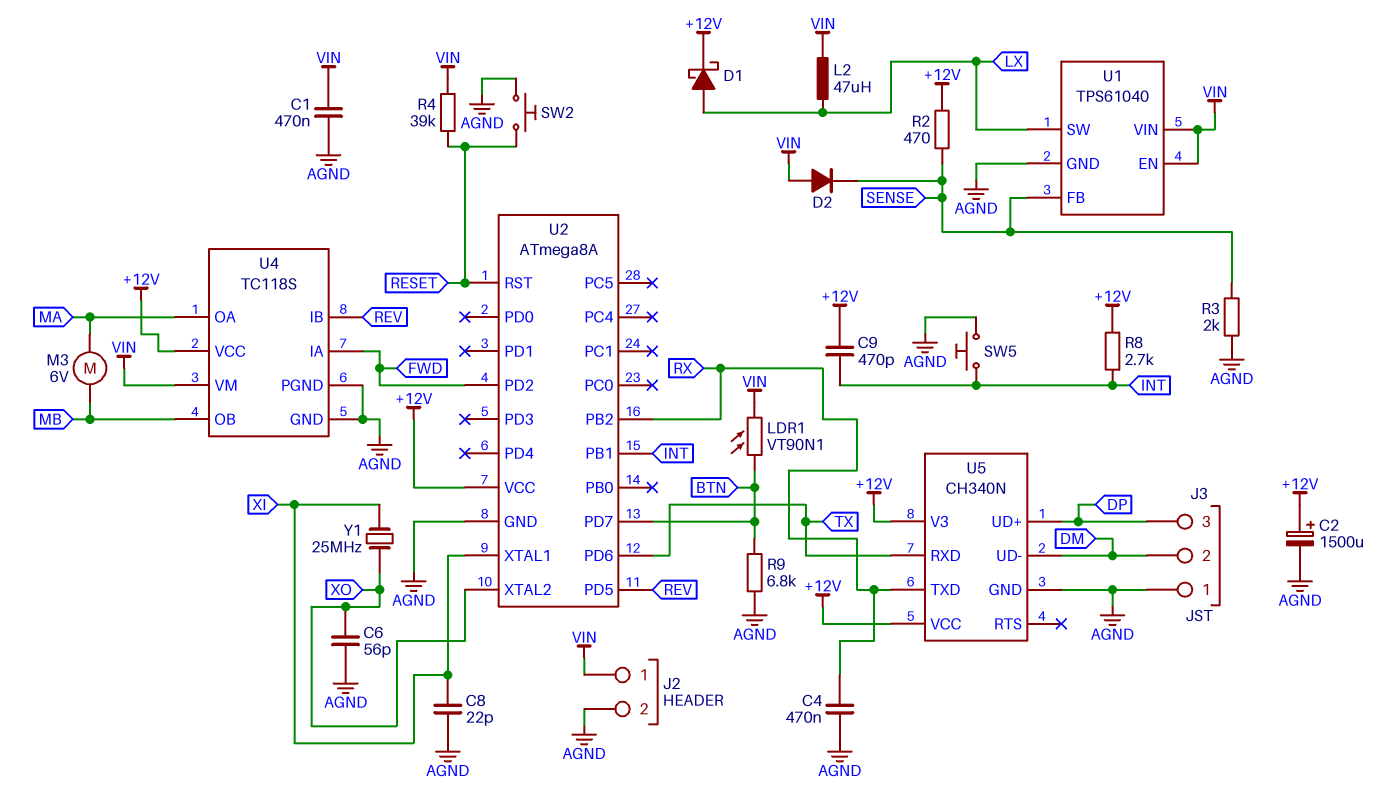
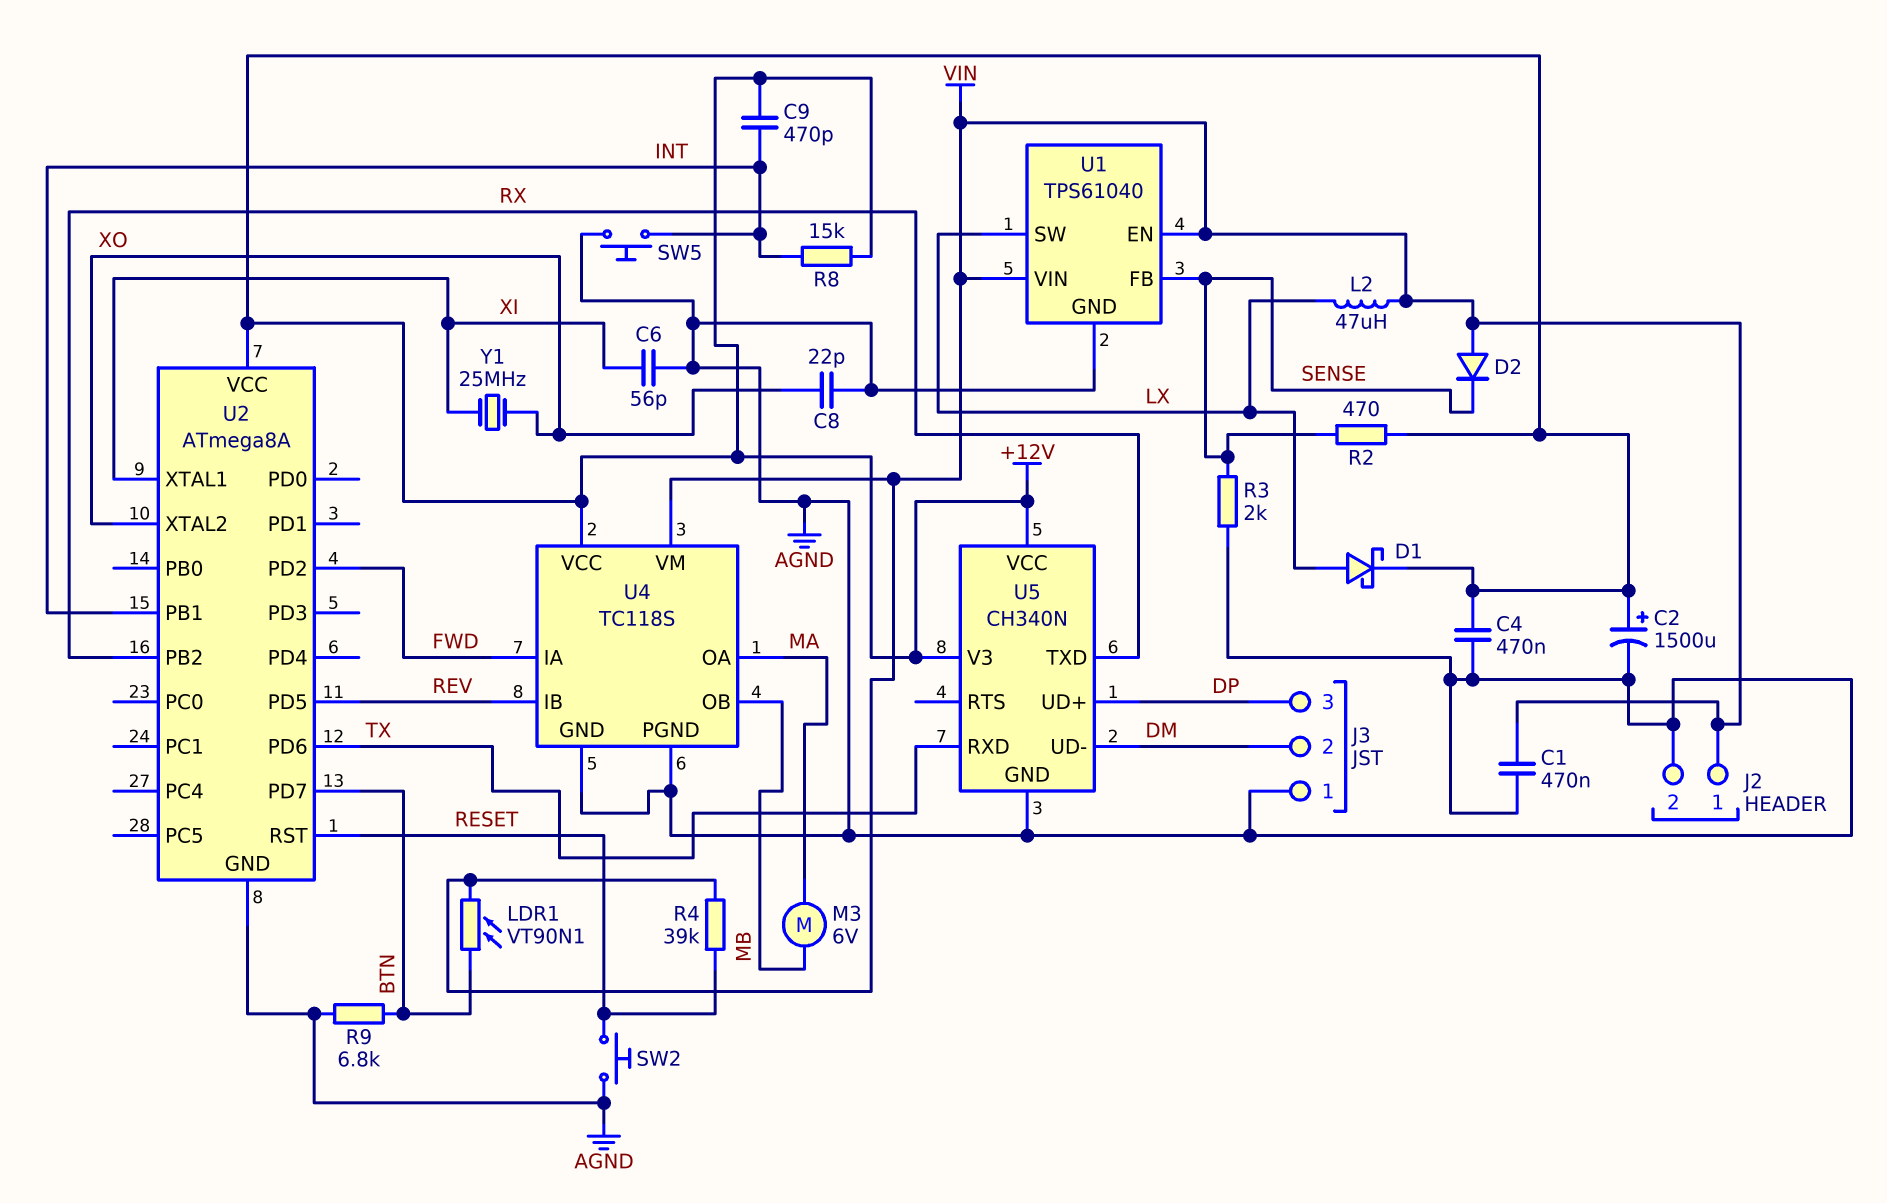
C4: 470nF (AGND, RX) -> 470nF (+12V, AGND)
C6: 56pF (AGND, XO) -> 56pF (AGND, XI)
C8: 22pF (AGND, XI) -> 22pF (AGND, XO)
R8: 2.7k (+12V, INT) -> 15k (+12V, INT)

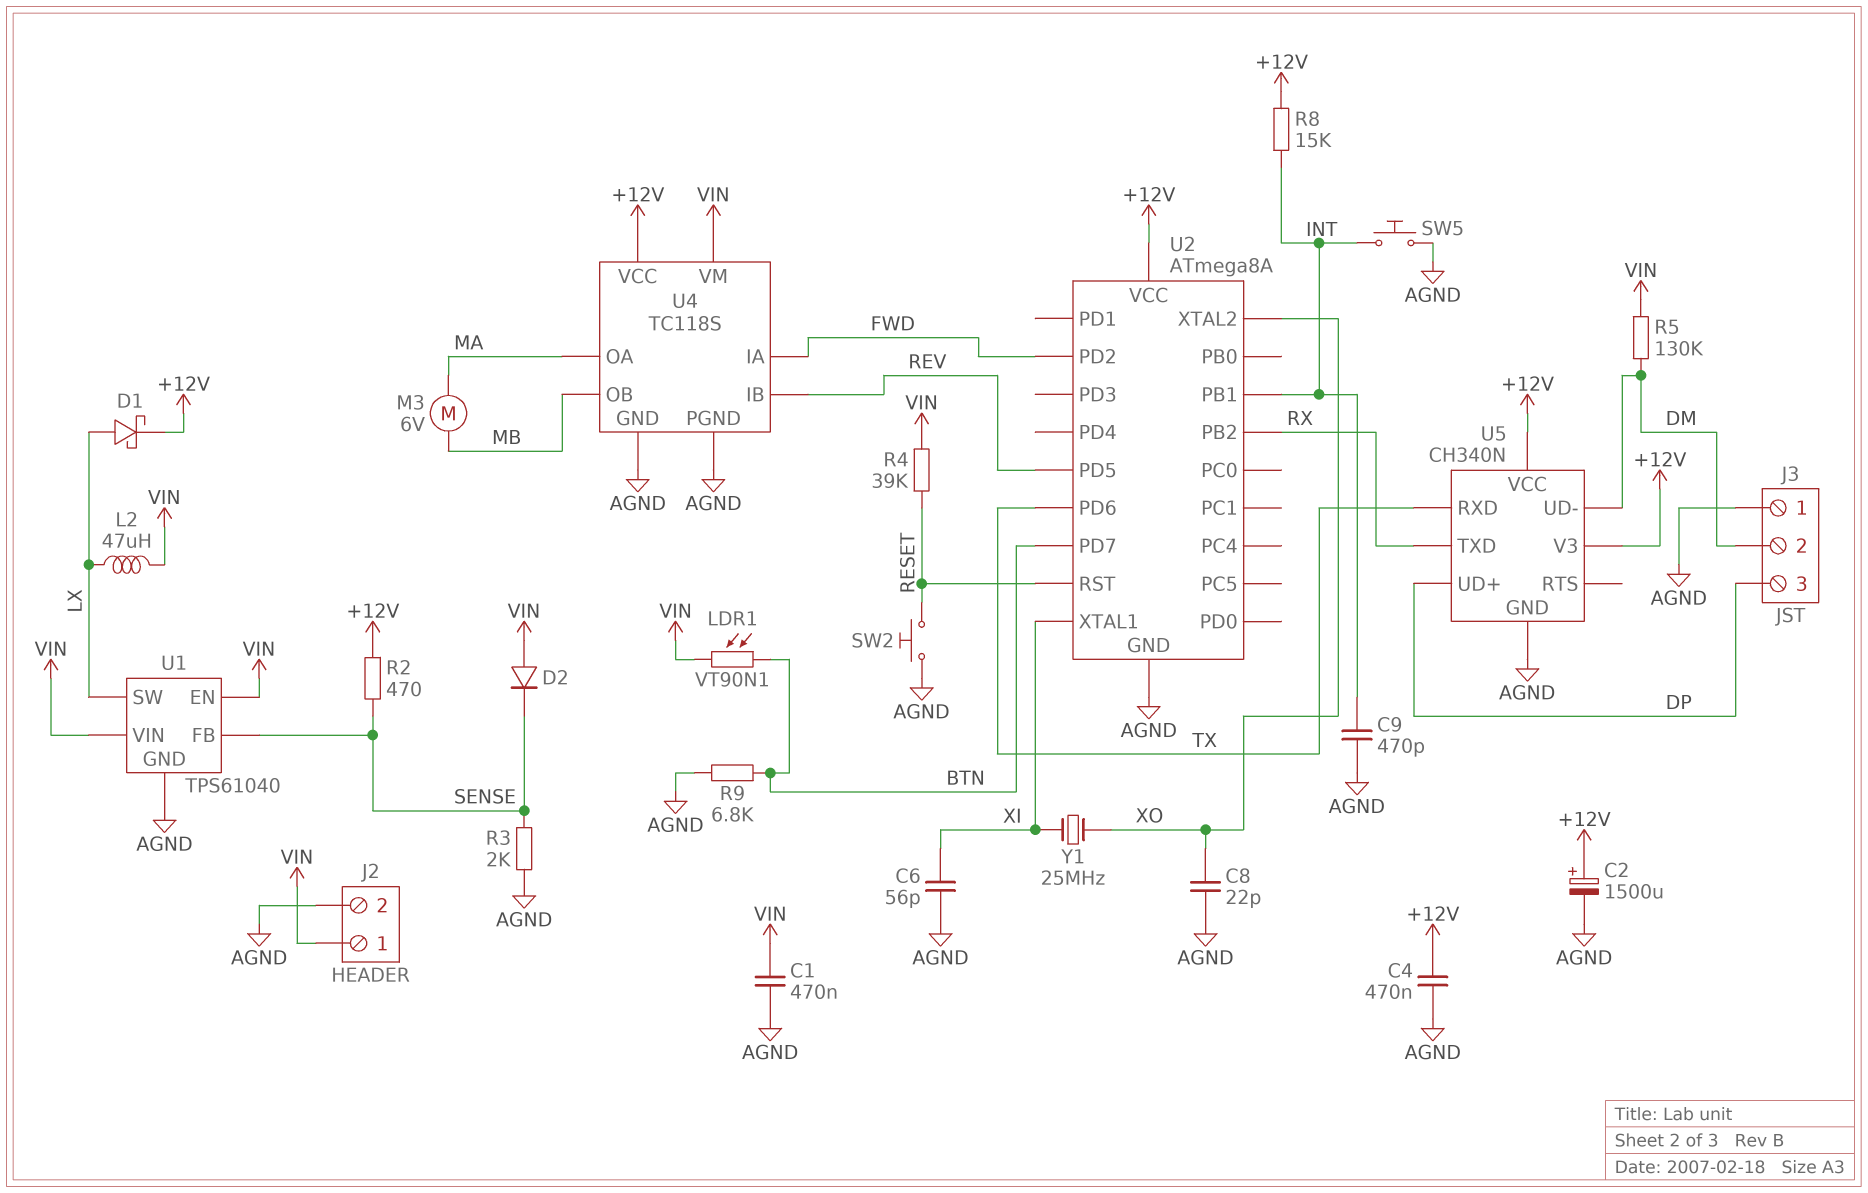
C9: 470pF (+12V, INT) -> 470pF (AGND, INT)
R5: none -> 130k (DM, VIN)

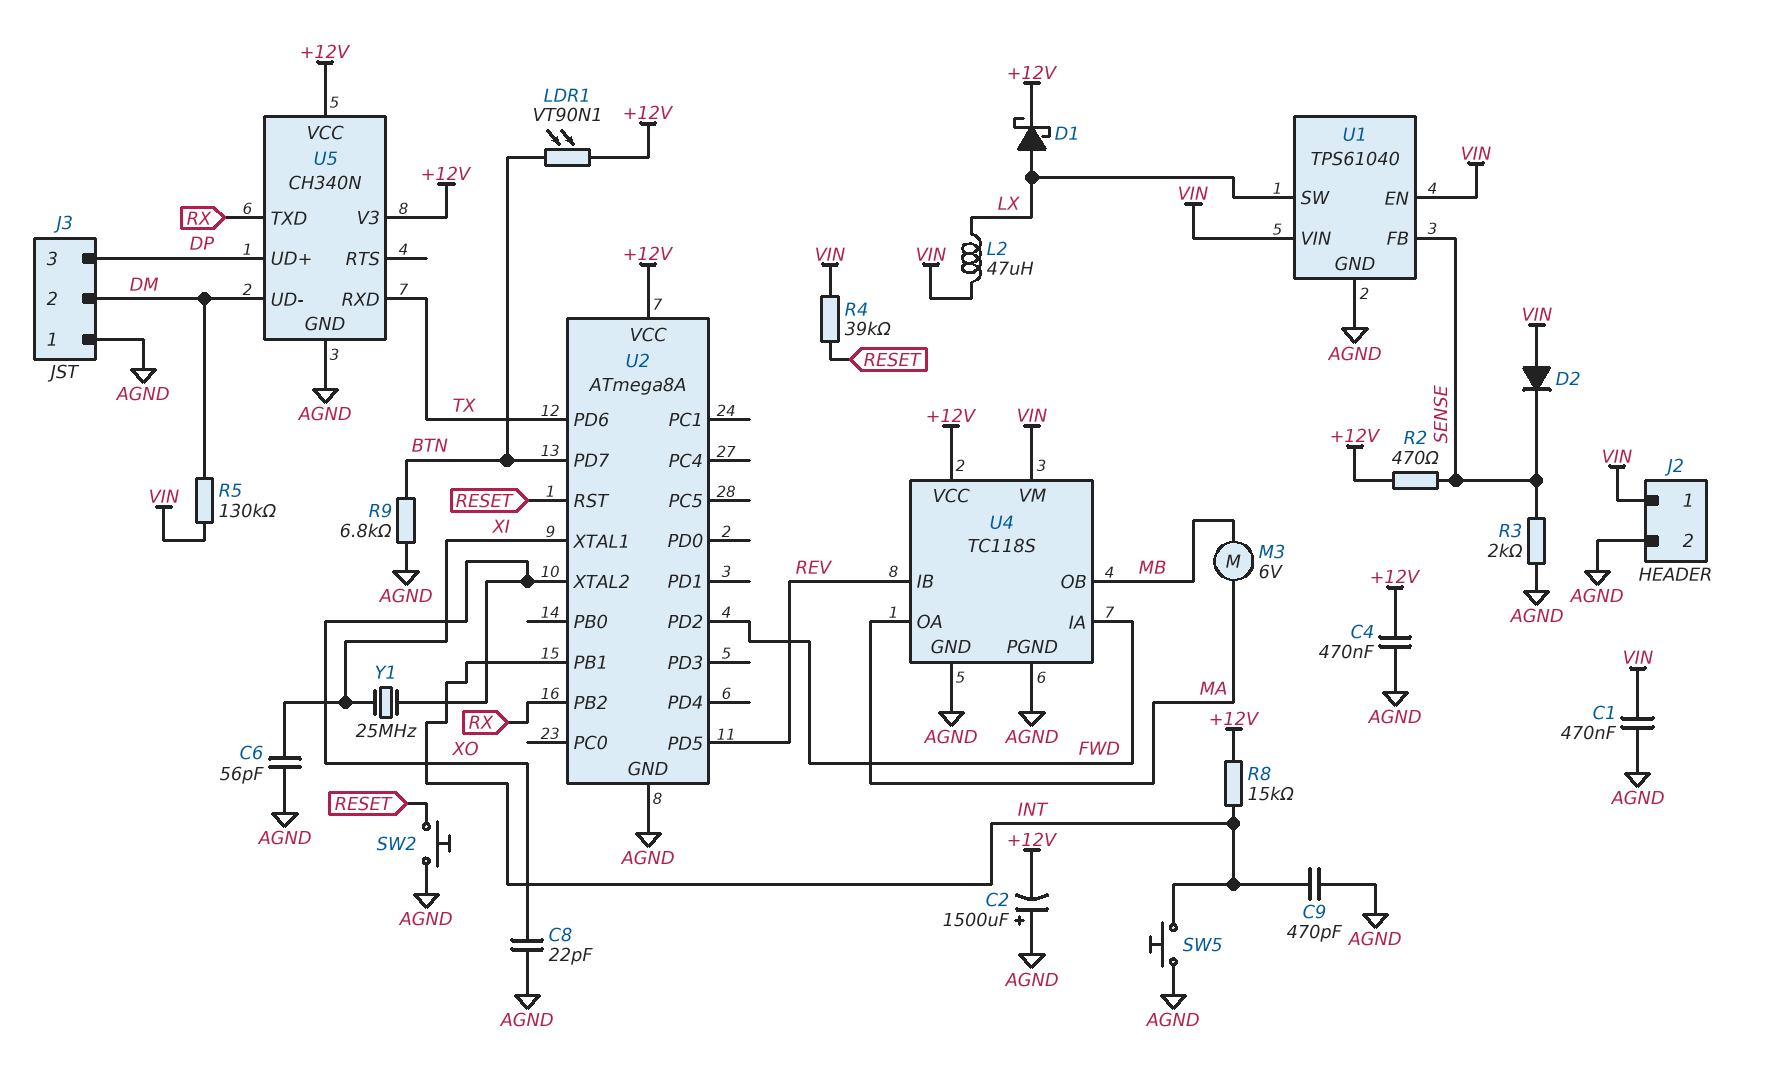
C2: 1500uF (plus +12V, minus AGND) -> 1500uF (plus AGND, minus +12V)
LDR1: VT90N1 (BTN, VIN) -> VT90N1 (+12V, BTN)

